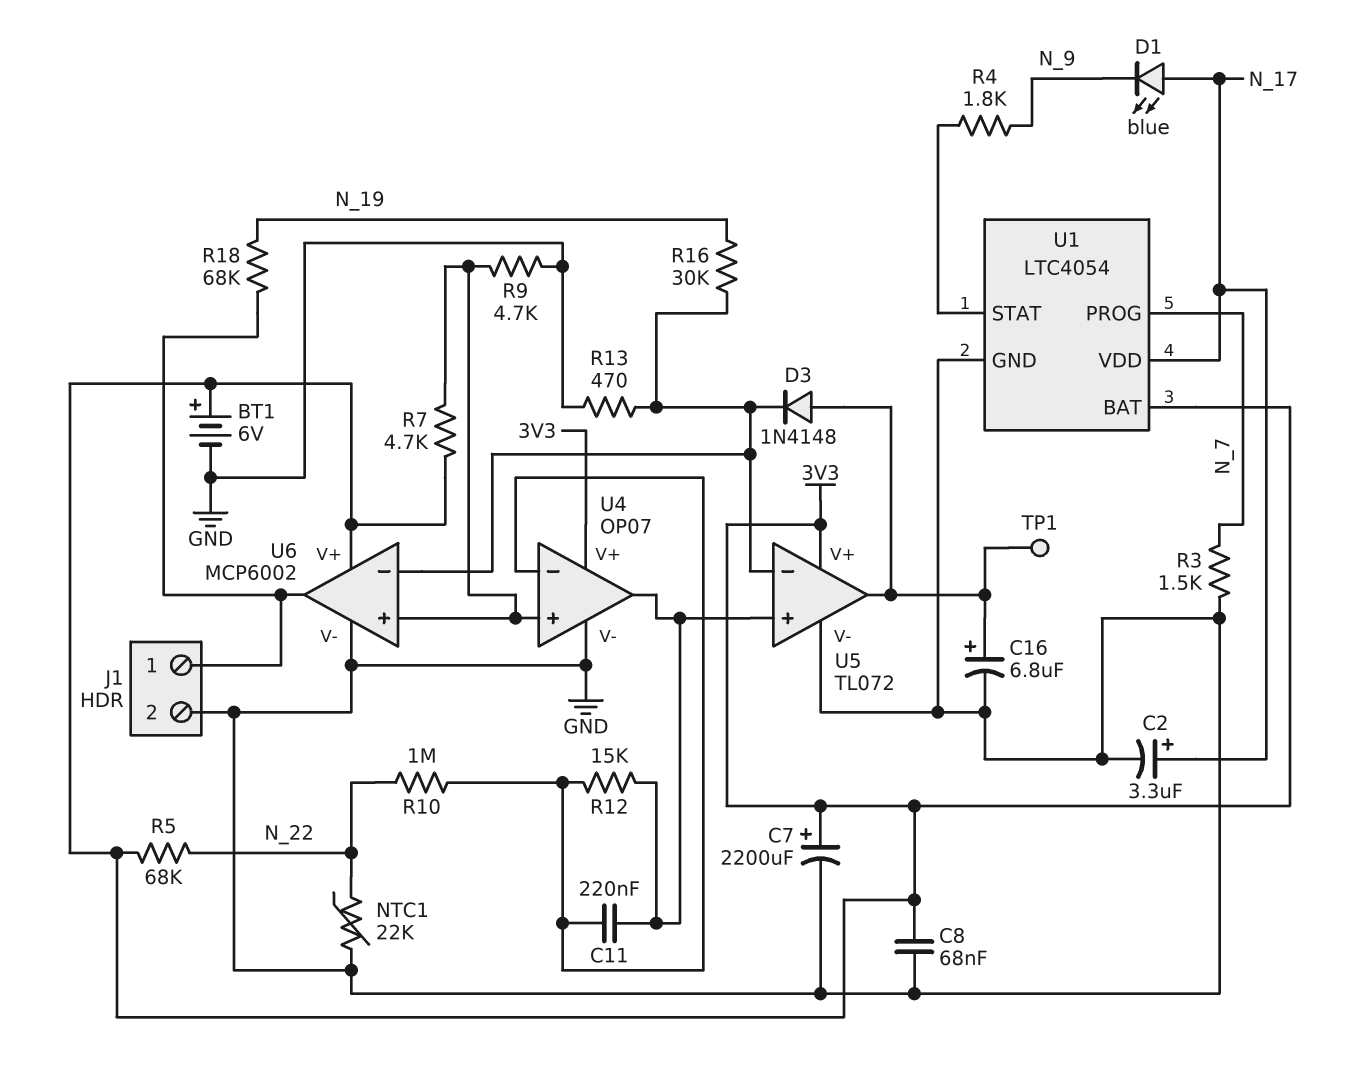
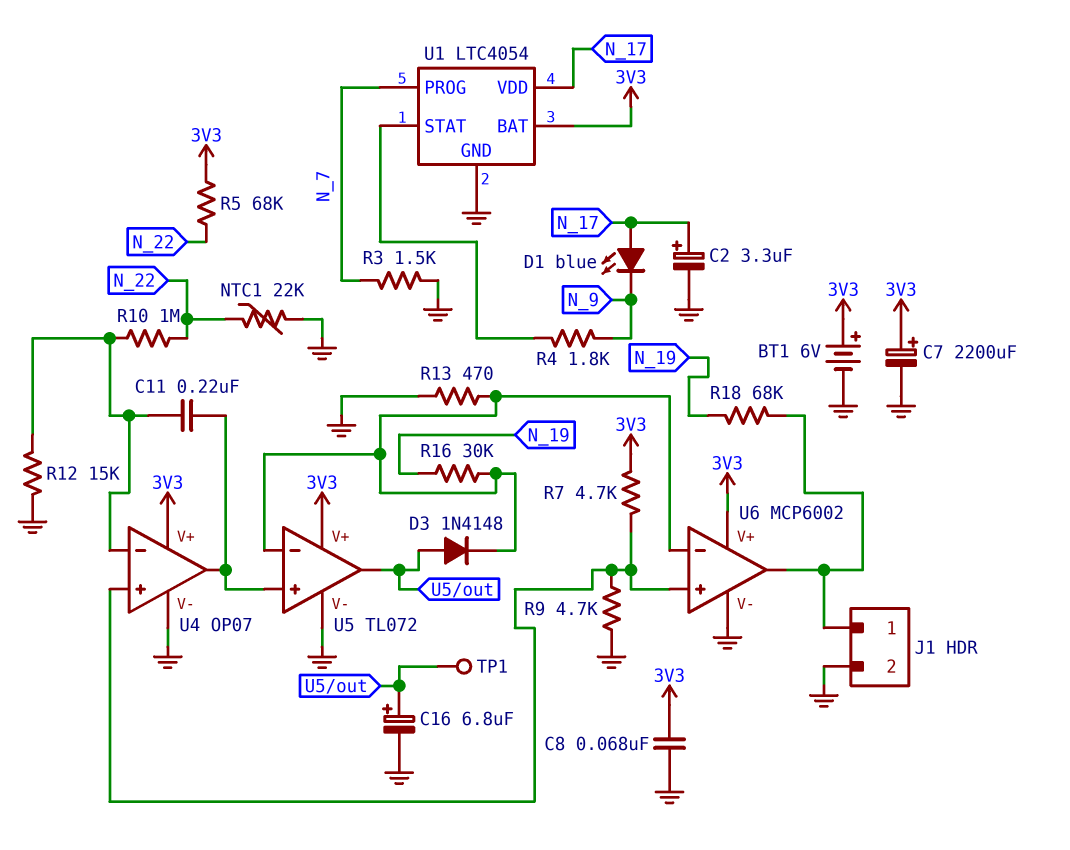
R12: 15k (U4/in-, U4/out) -> 15k (GND, U4/in-)

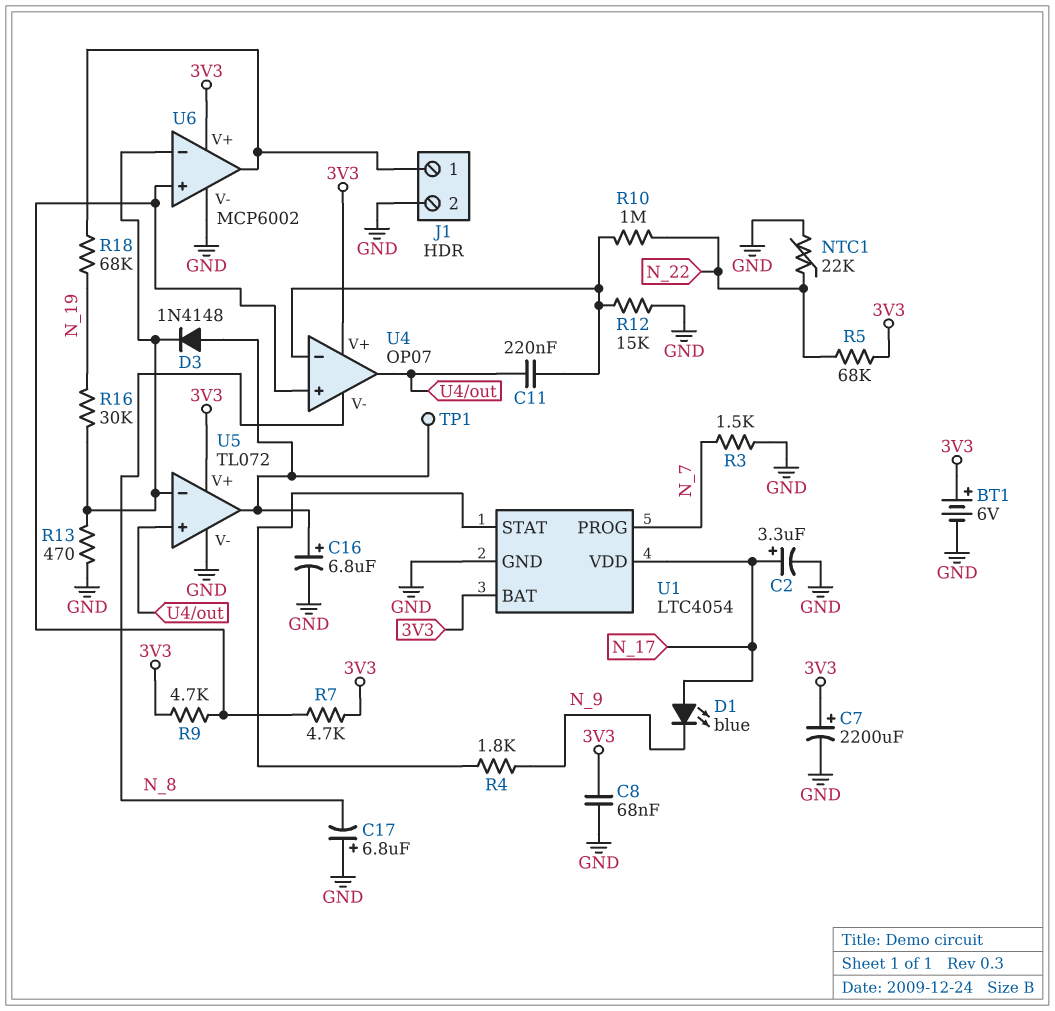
C17: none -> 6.8uF (plus GND, minus N_8)
R9: 4.7k (GND, U4/in+) -> 4.7k (3V3, U4/in+)
U4 pin V-: GND -> N_8

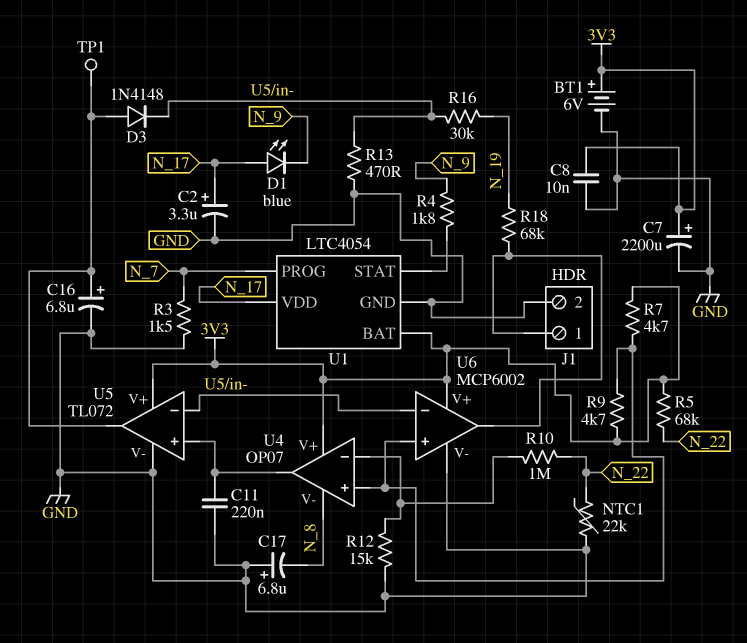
C8: 68nF (3V3, GND) -> 10nF (3V3, GND)
C11: 220nF (U4/in-, U4/out) -> 220nF (GND, U4/out)

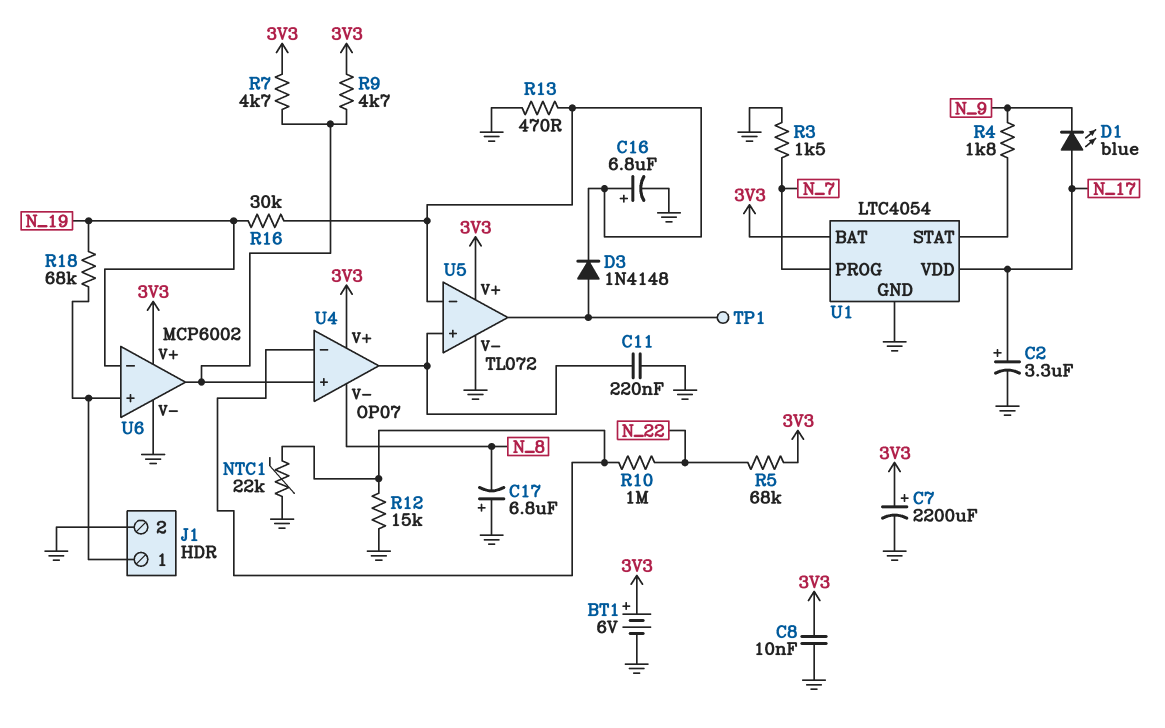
C16: 6.8uF (plus U5/out, minus GND) -> 6.8uF (plus U5/in-, minus GND)
NTC1: 22k (GND, N_22) -> 22k (GND, U4/in-)
U6 pin in+: U4/in+ -> J1/1
U6 pin in-: U5/in- -> N_19
U6 pin out: J1/1 -> U4/in+

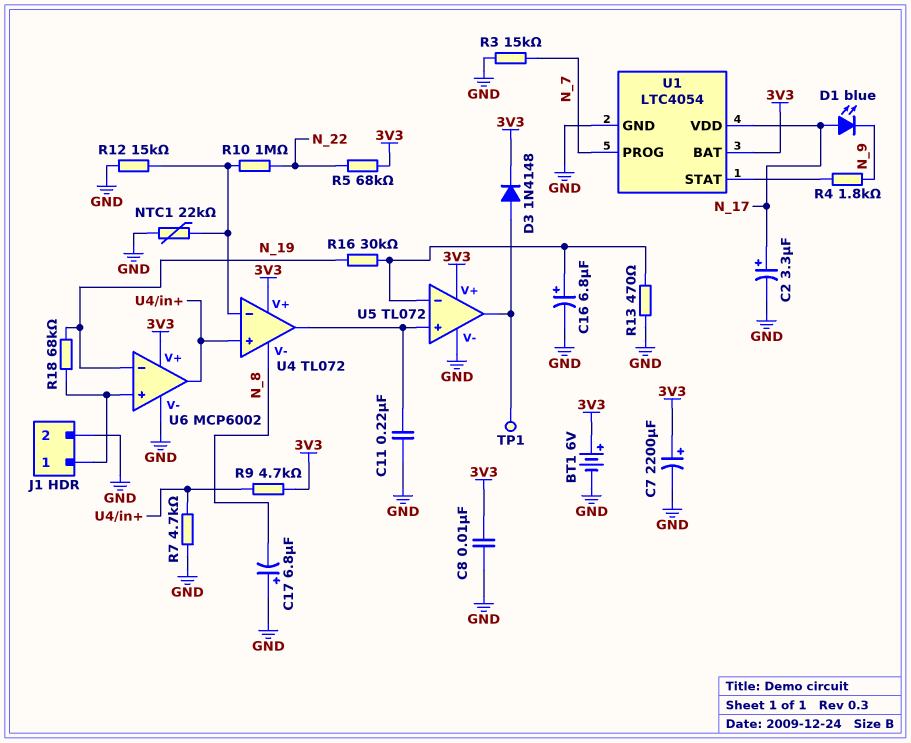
D3: diode 1N4148 (A U5/out, K U5/in-) -> diode 1N4148 (A U5/out, K 3V3)
R3: 1.5k (GND, N_7) -> 15k (GND, N_7)
R7: 4.7k (3V3, U4/in+) -> 4.7k (GND, U4/in+)
U4: OP07 -> TL072

